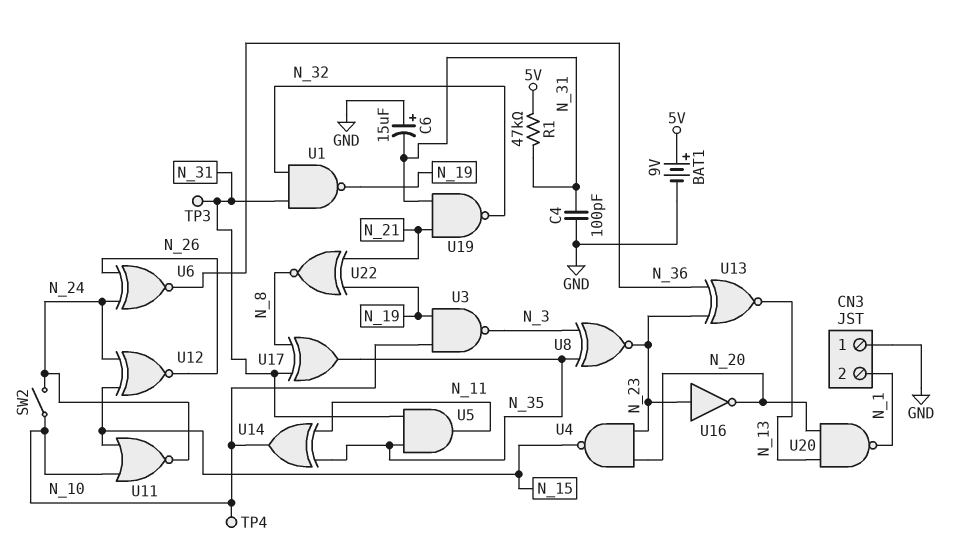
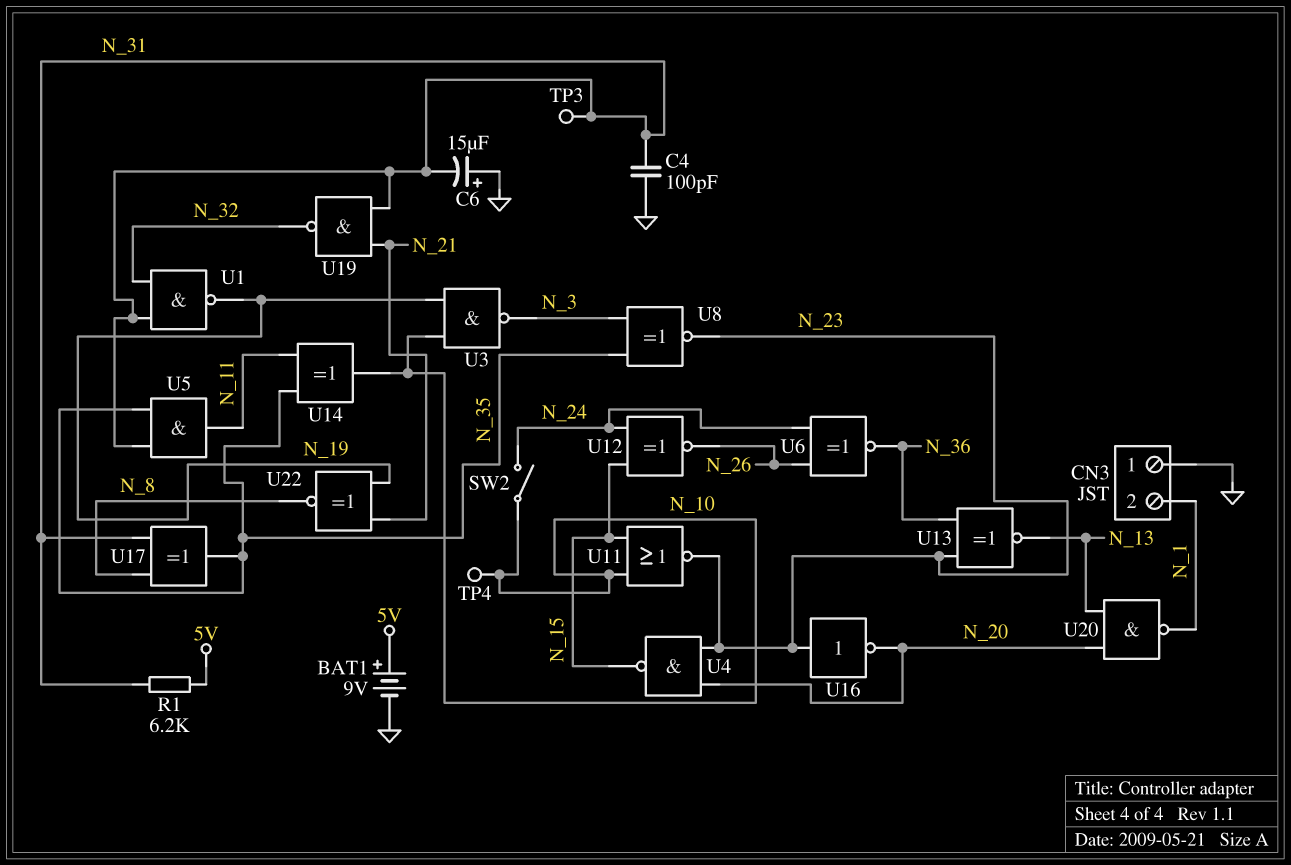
R1: 47k (5V, N_31) -> 6.2k (5V, N_31)
U11: NOR (in N_10, in N_15, out N_24) -> NOR (in N_10, in N_15, out N_23)

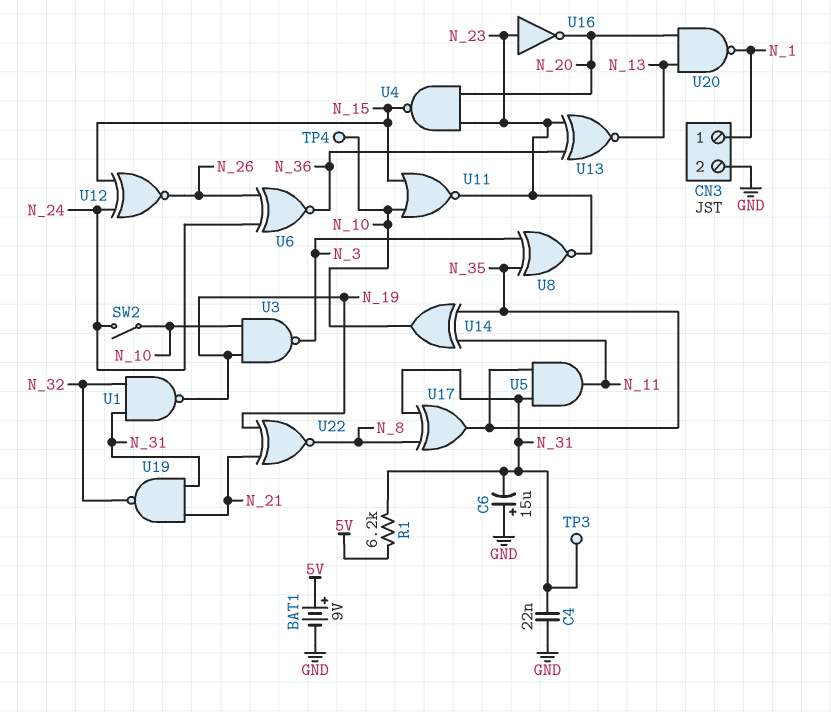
C4: 100pF (GND, N_31) -> 22nF (GND, N_31)
CN3 pin 1: GND -> N_1
CN3 pin 2: N_1 -> GND

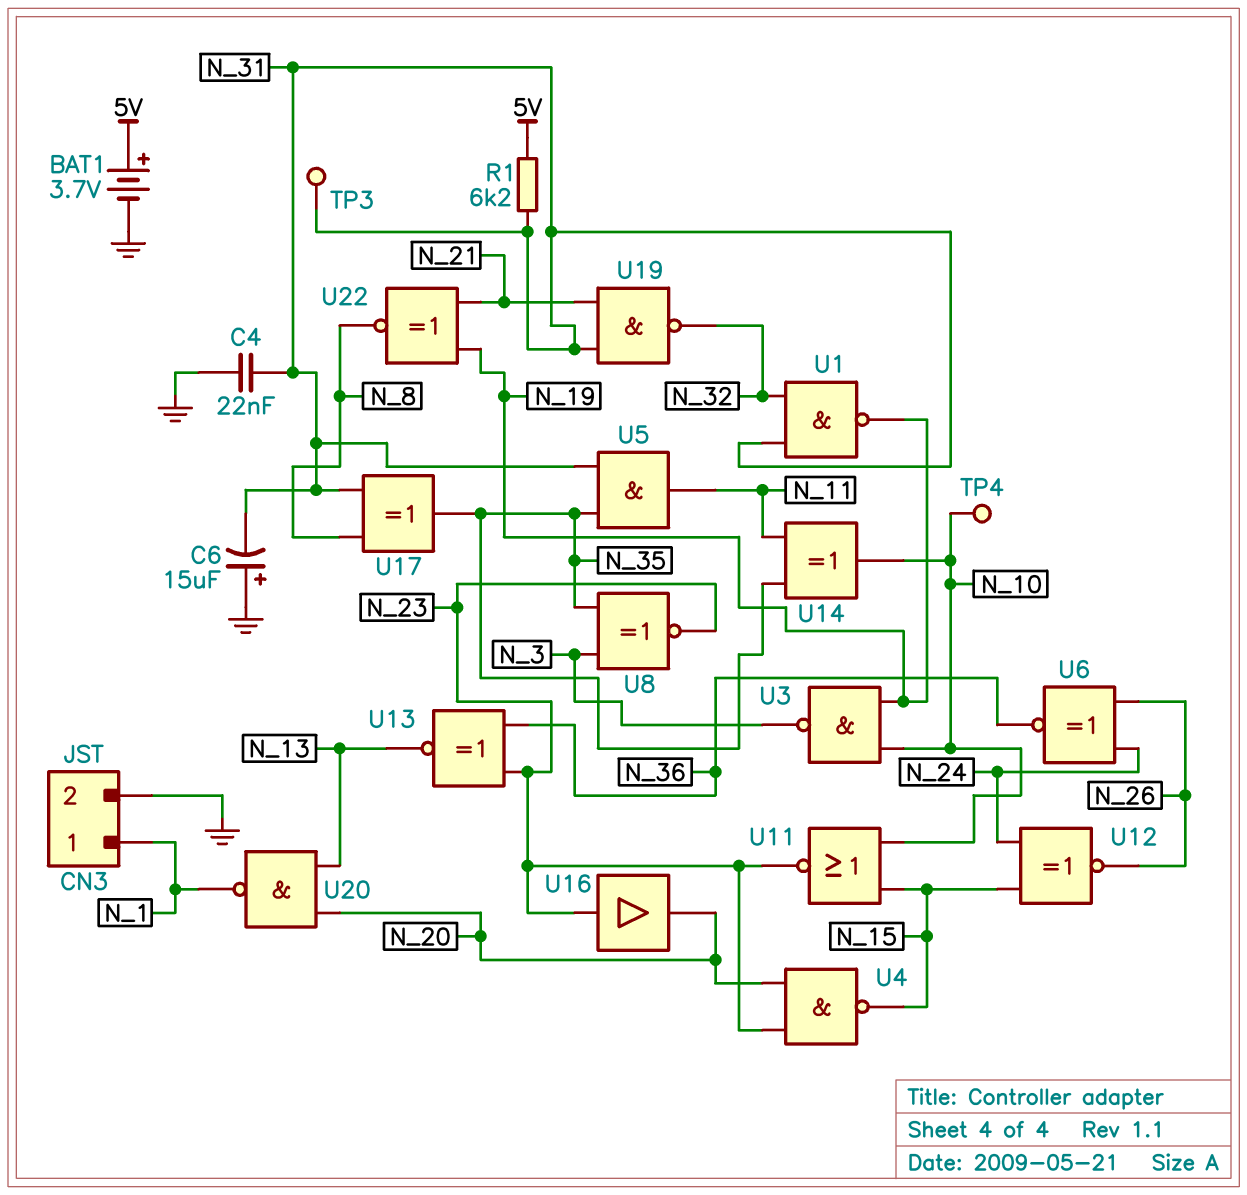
BAT1: 9V (plus 5V, minus GND) -> 3.7V (plus 5V, minus GND)
SW2: switch (N_10, N_24) -> none
U16: NOT (in N_23, out N_20) -> buffer (in N_23, out N_20)

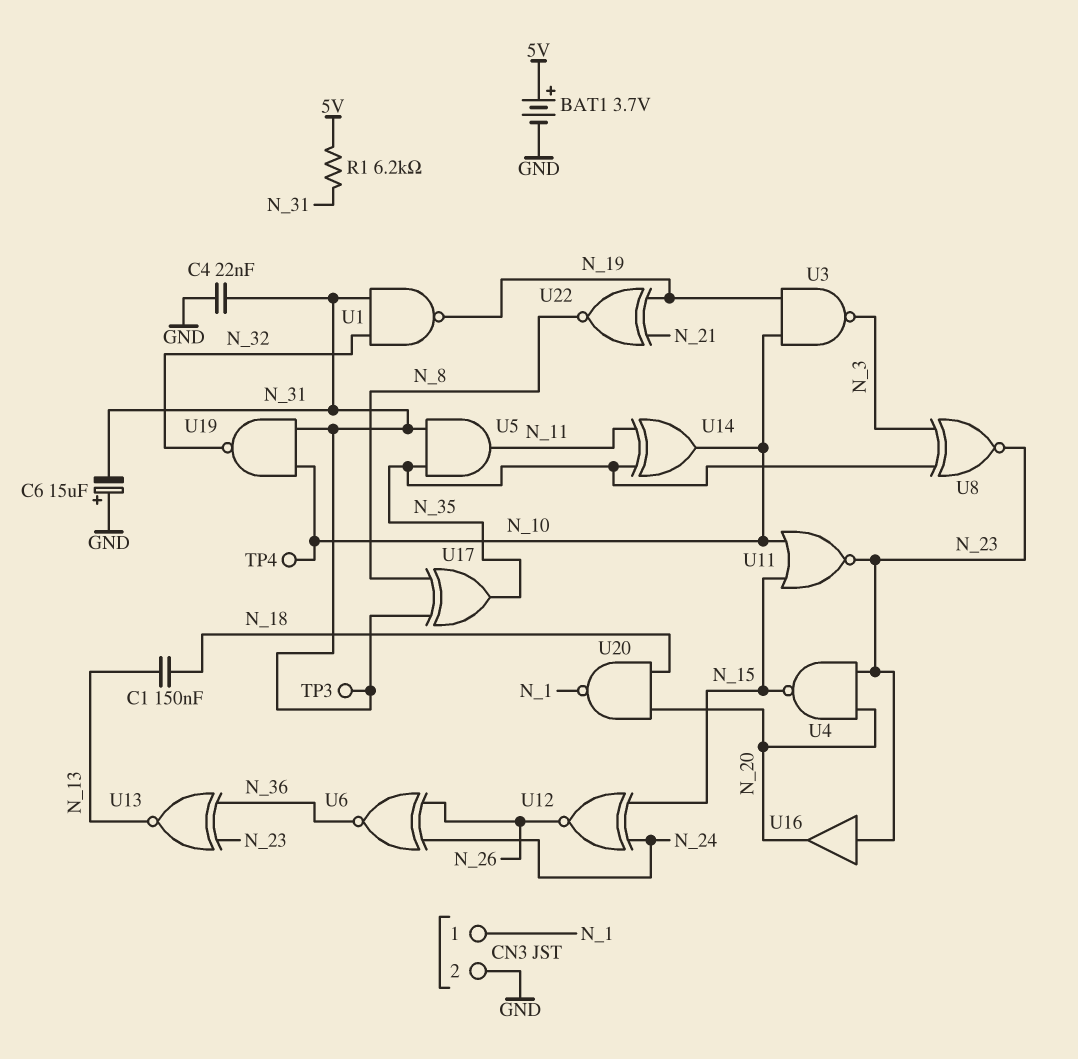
C1: none -> 150nF (N_13, N_18)
U19: NAND (in N_21, in N_31, out N_32) -> NAND (in N_10, in N_31, out N_32)
U20: NAND (in N_13, in N_20, out N_1) -> NAND (in N_18, in N_20, out N_1)

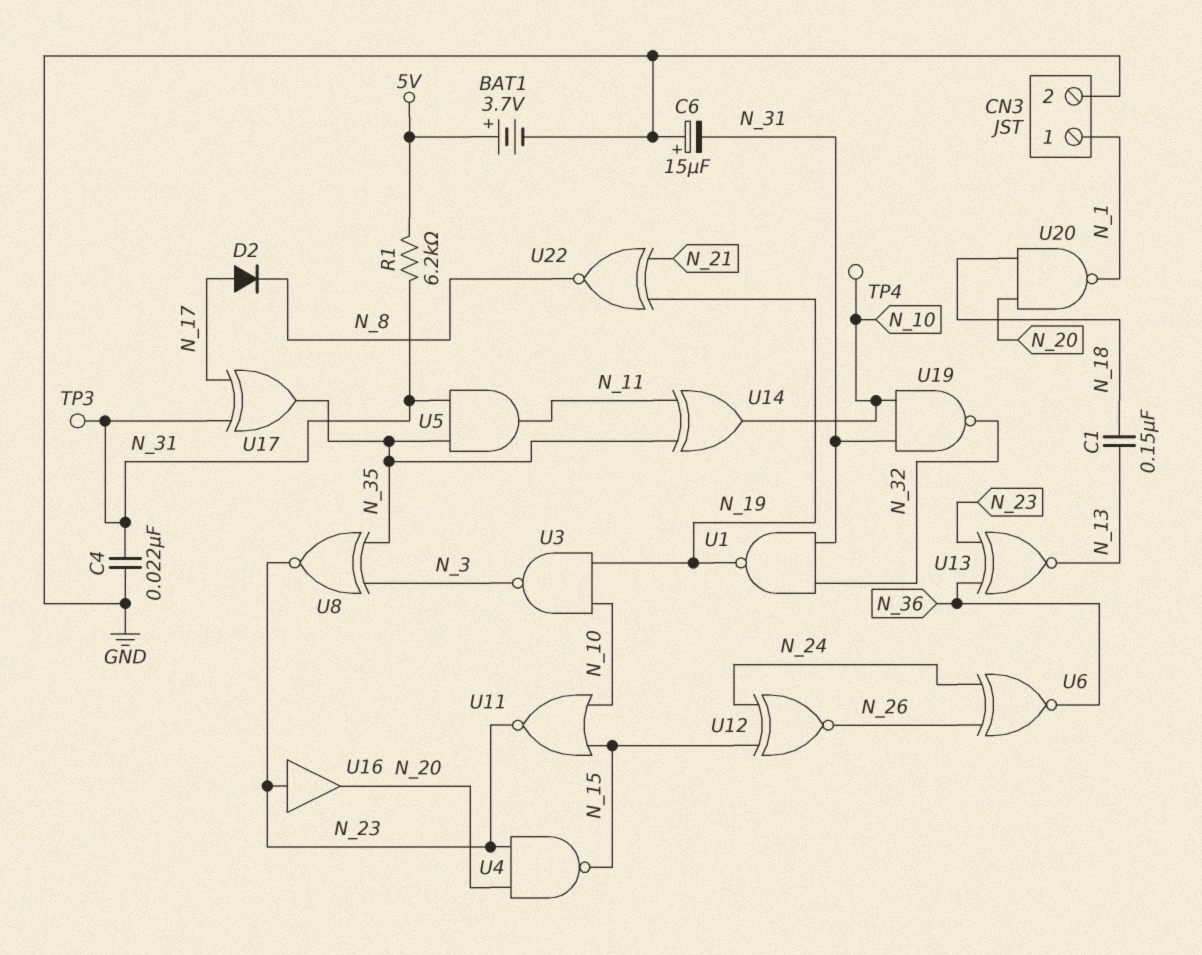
D2: none -> diode (A N_17, K N_8)
U17: XOR (in N_8, in N_31, out N_35) -> XOR (in N_17, in N_31, out N_35)

